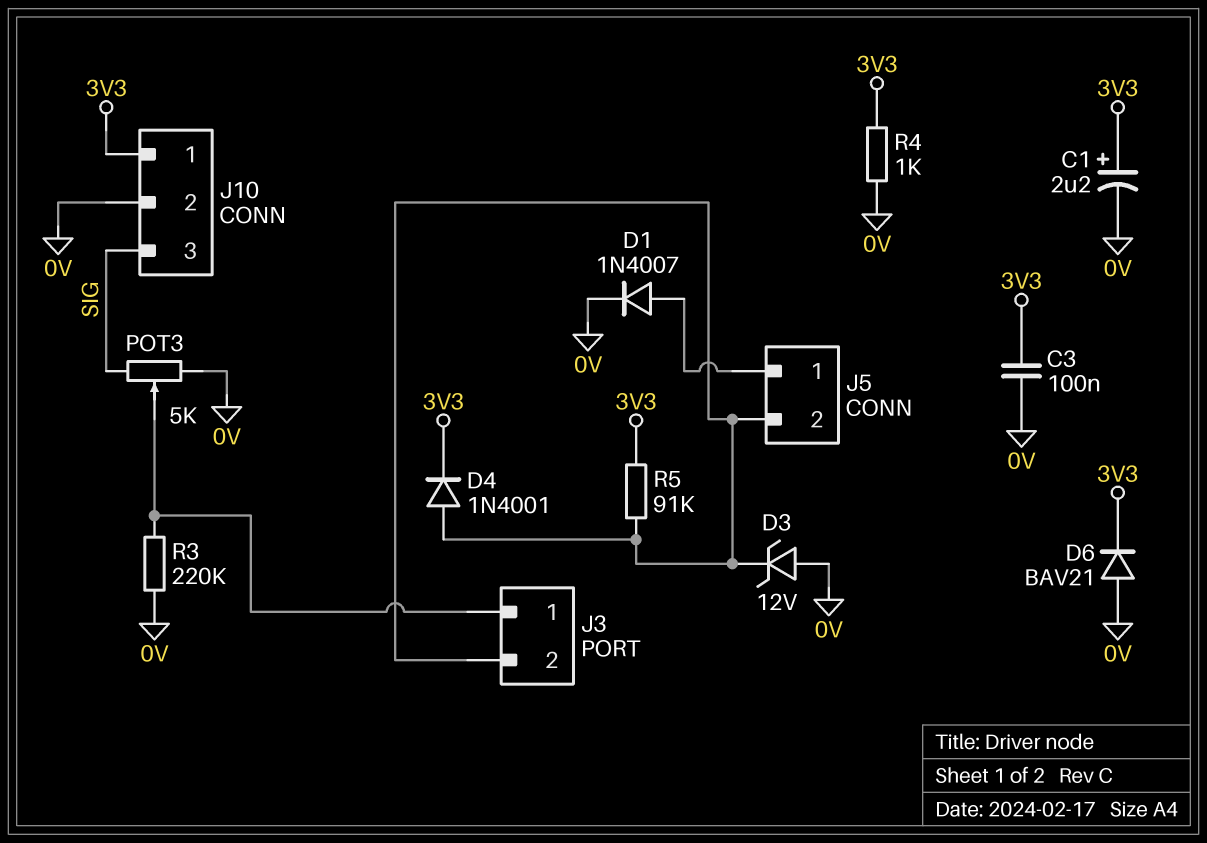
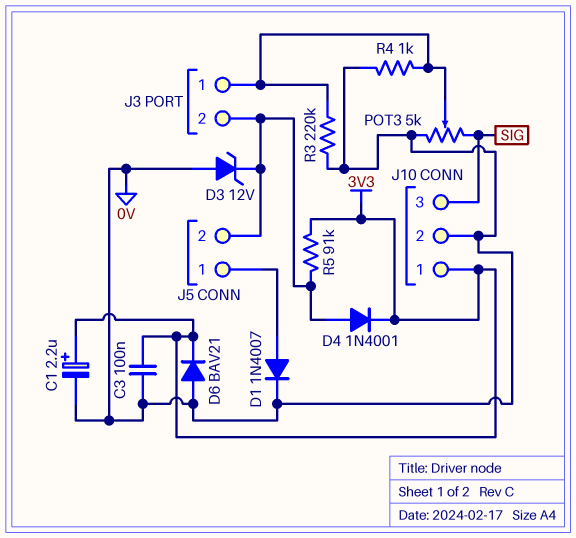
R4: 1k (0V, 3V3) -> 1k (0V, J3/1)

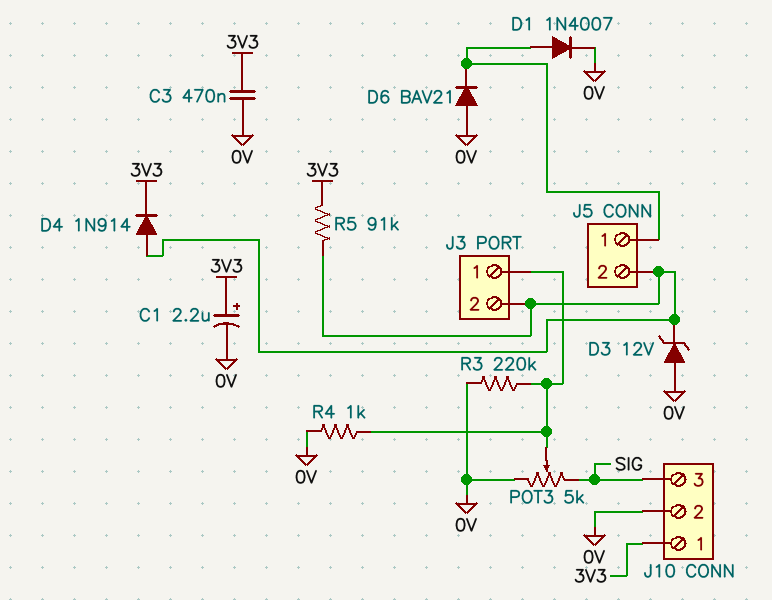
C3: 100nF (0V, 3V3) -> 470nF (0V, 3V3)
D4: diode 1N4001 (A J3/2, K 3V3) -> diode 1N914 (A J3/2, K 3V3)
D6: diode BAV21 (A 0V, K 3V3) -> diode BAV21 (A 0V, K J5/1)

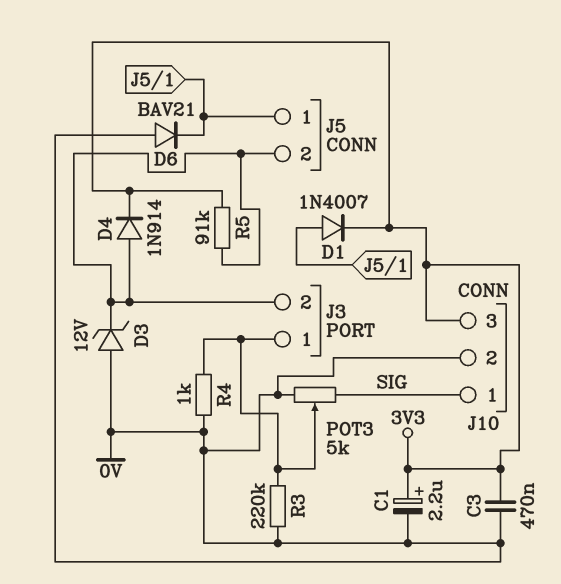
D1: diode 1N4007 (A J5/1, K 0V) -> diode 1N4007 (A J5/1, K 3V3)
J10 pin 1: 3V3 -> SIG
J10 pin 3: SIG -> 3V3

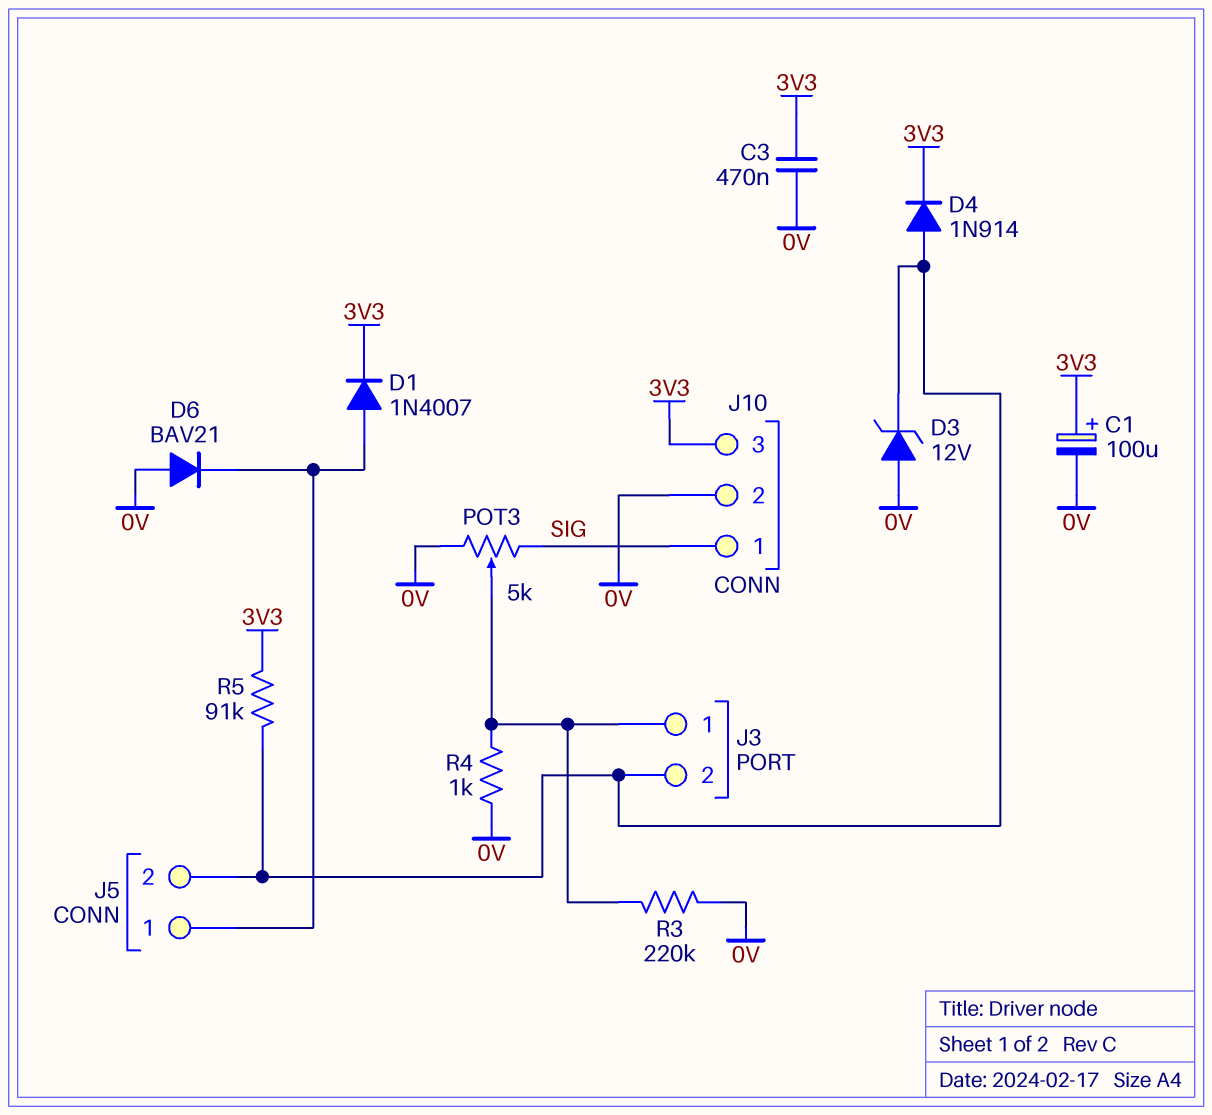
C1: 2.2uF (plus 3V3, minus 0V) -> 100uF (plus 3V3, minus 0V)

